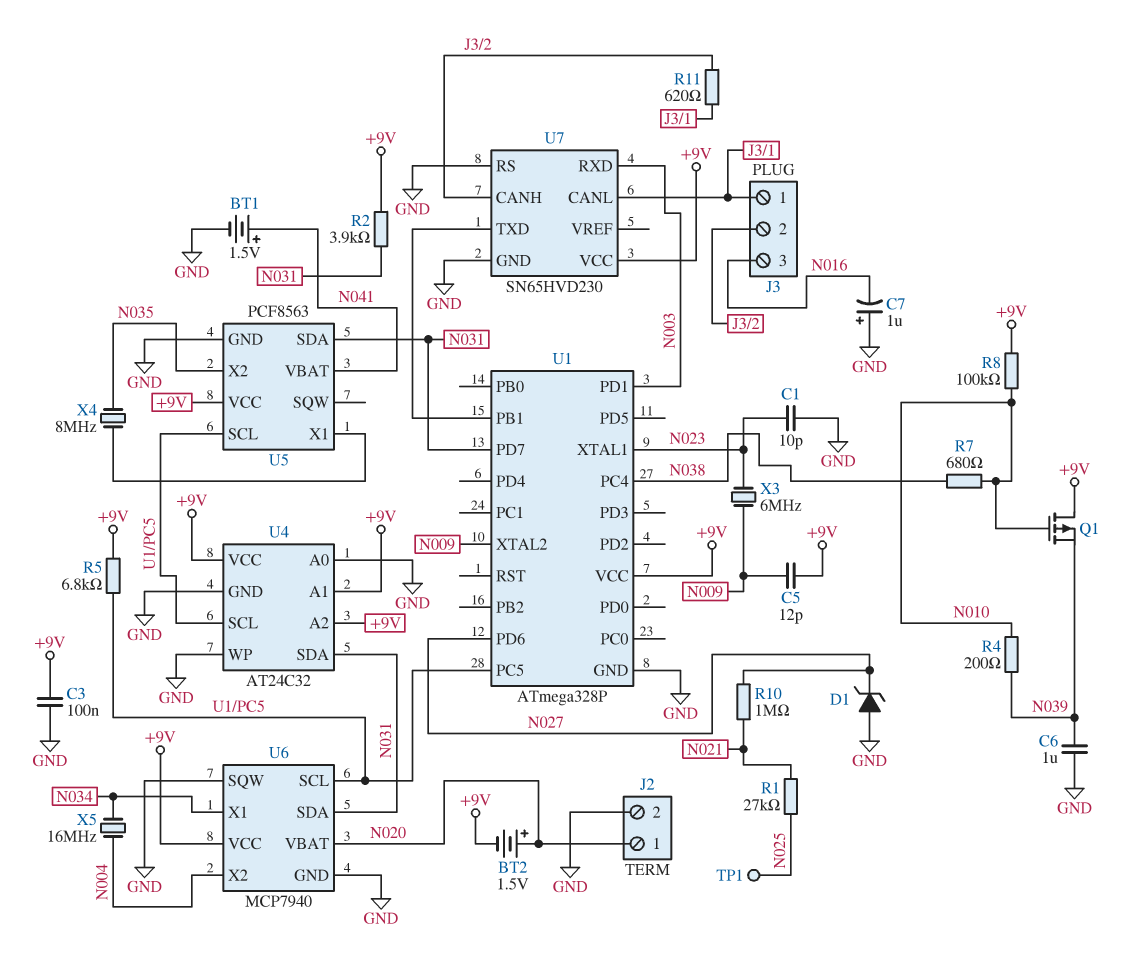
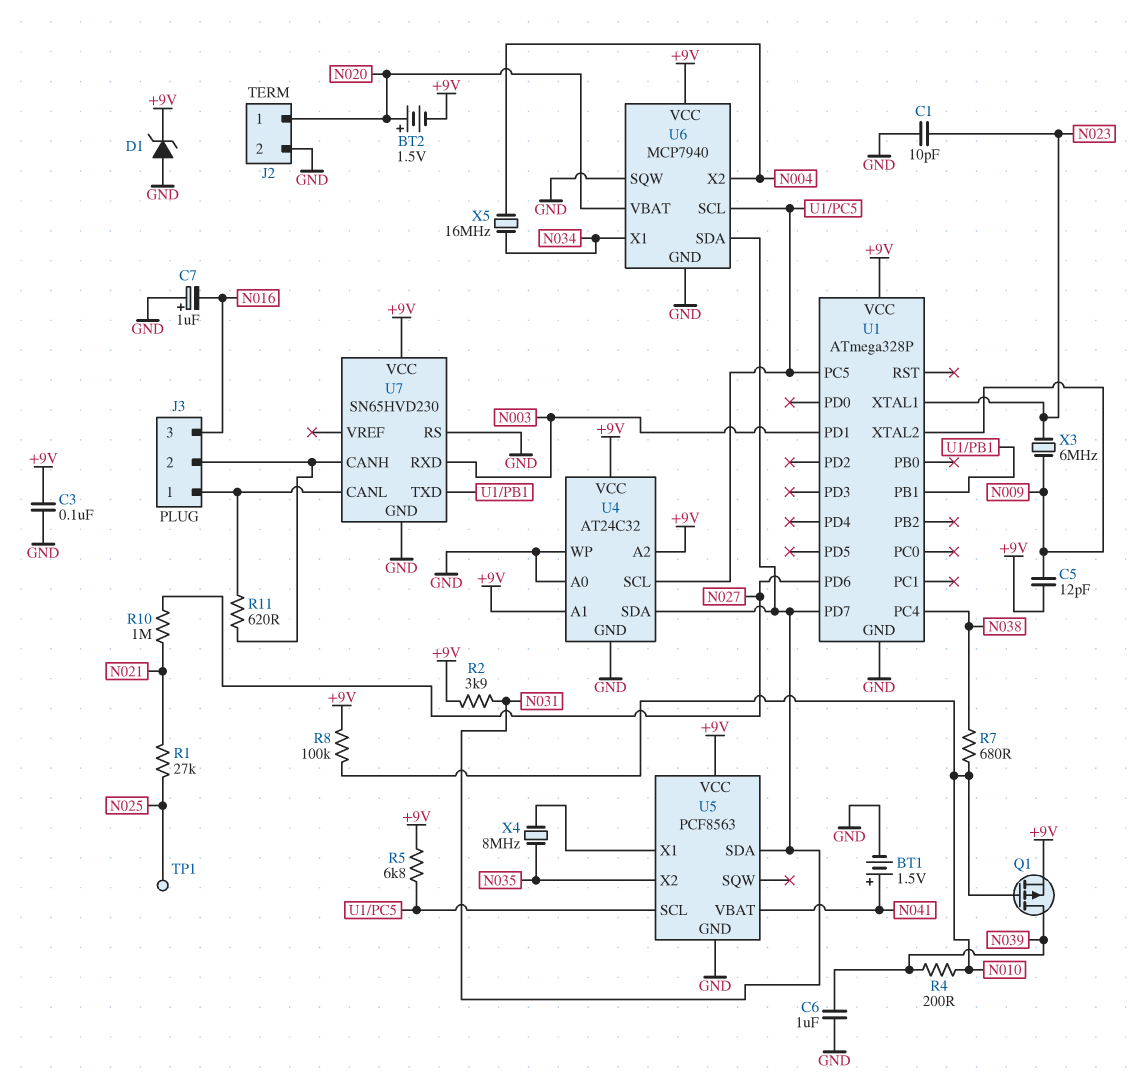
D1: zener (A GND, K N027) -> zener (A GND, K +9V)
Q1: PMOS (G N010, D +9V, S N039) -> PMOS (G N010, D N039, S +9V)

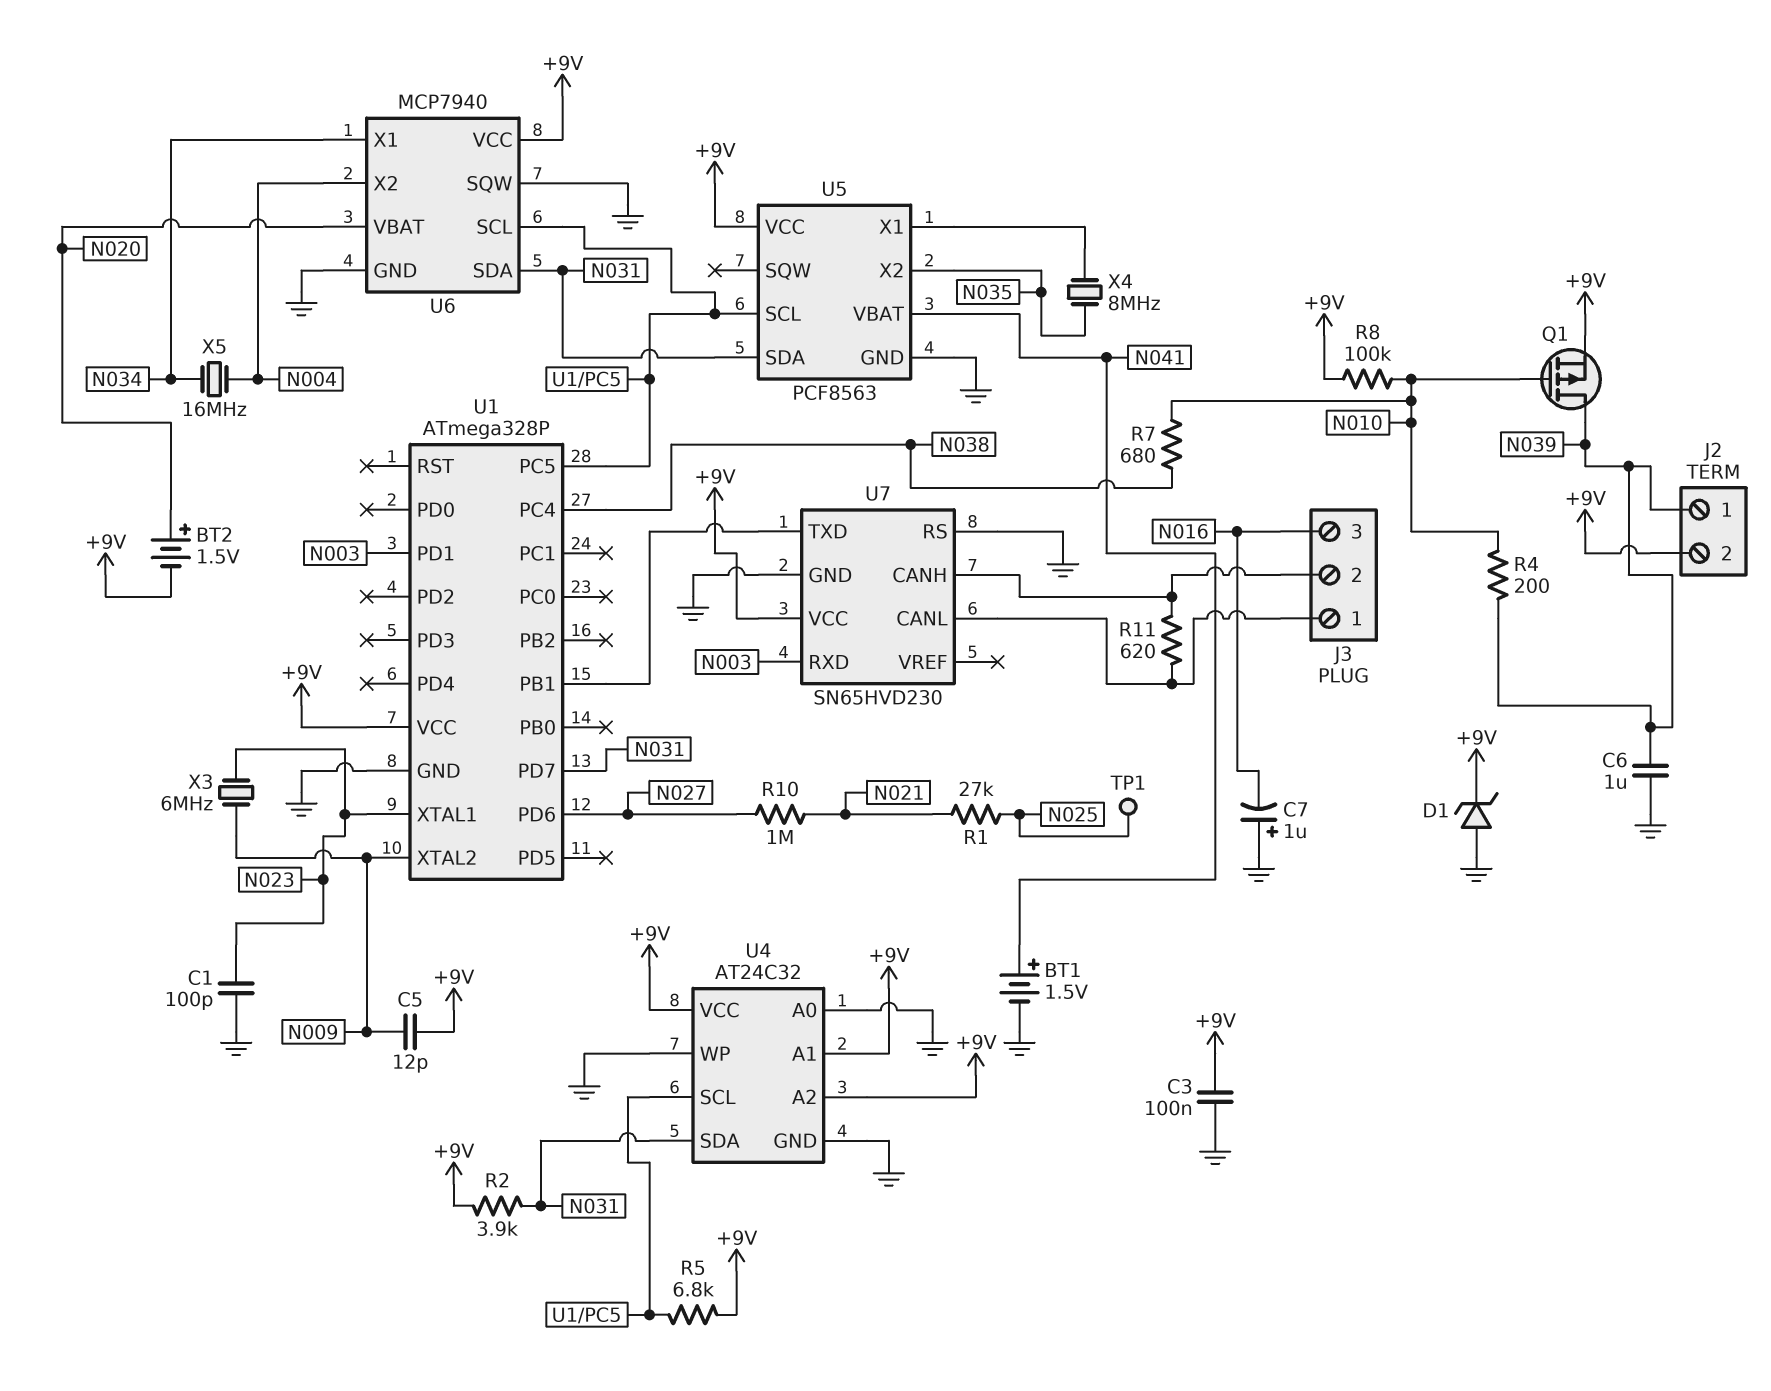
C1: 10pF (GND, N023) -> 100pF (GND, N023)
J2 pin 1: N020 -> N039
J2 pin 2: GND -> +9V

